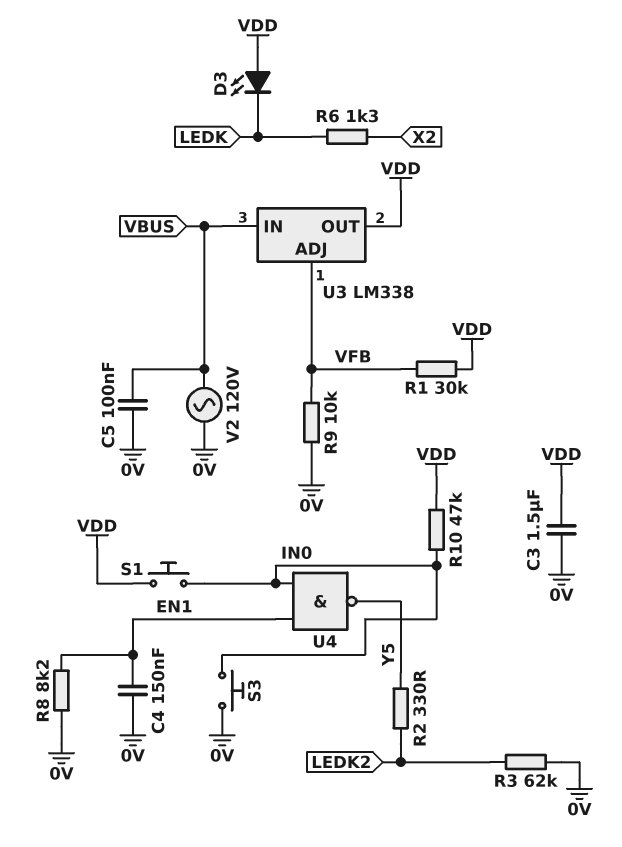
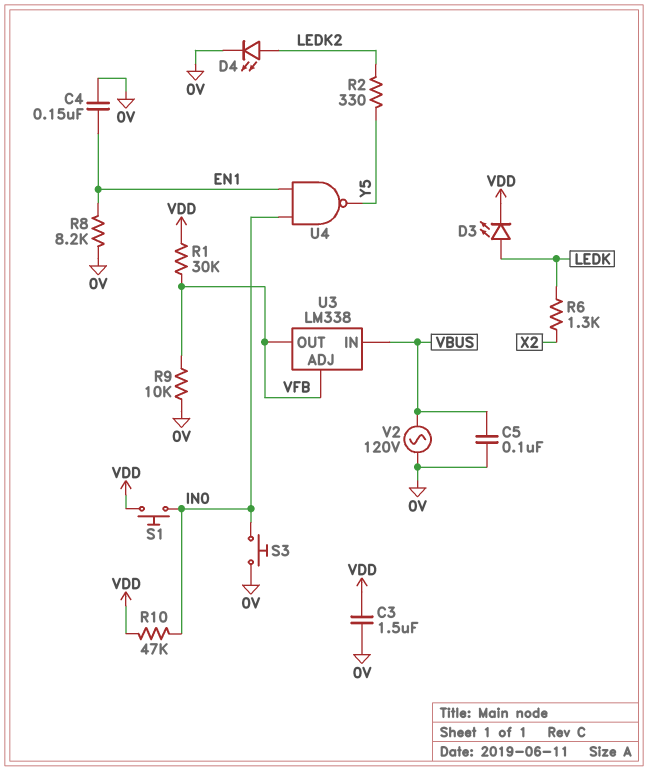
D3: LED (A VDD, K LEDK) -> LED (A LEDK, K VDD)
D4: none -> LED (A LEDK2, K 0V)
R3: 62k (0V, LEDK2) -> none
U3 pin OUT: VDD -> VFB

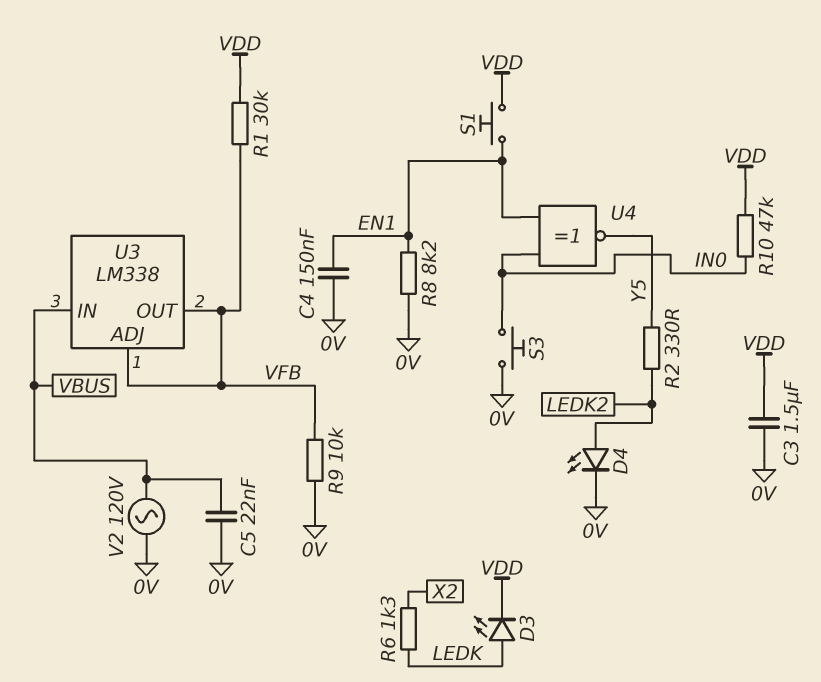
C5: 100nF (0V, VBUS) -> 22nF (0V, VBUS)
S1: button (IN0, VDD) -> button (EN1, VDD)
U4: NAND (in EN1, in IN0, out Y5) -> XNOR (in EN1, in IN0, out Y5)

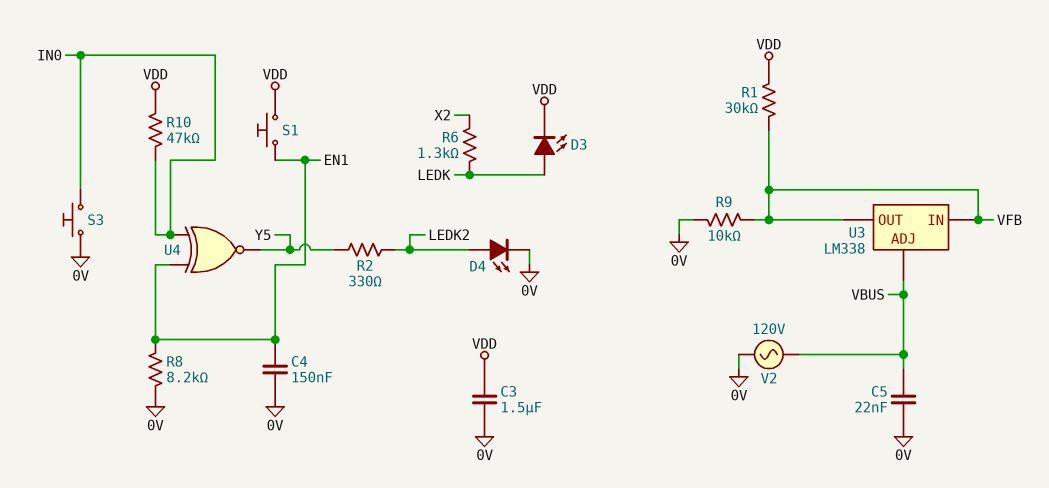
U3 pin ADJ: VFB -> VBUS
U3 pin IN: VBUS -> VFB

